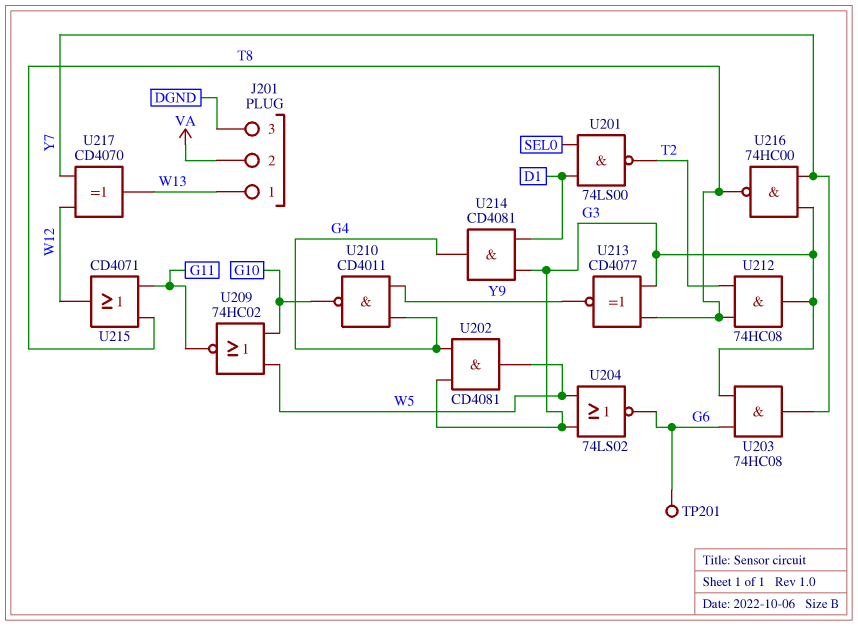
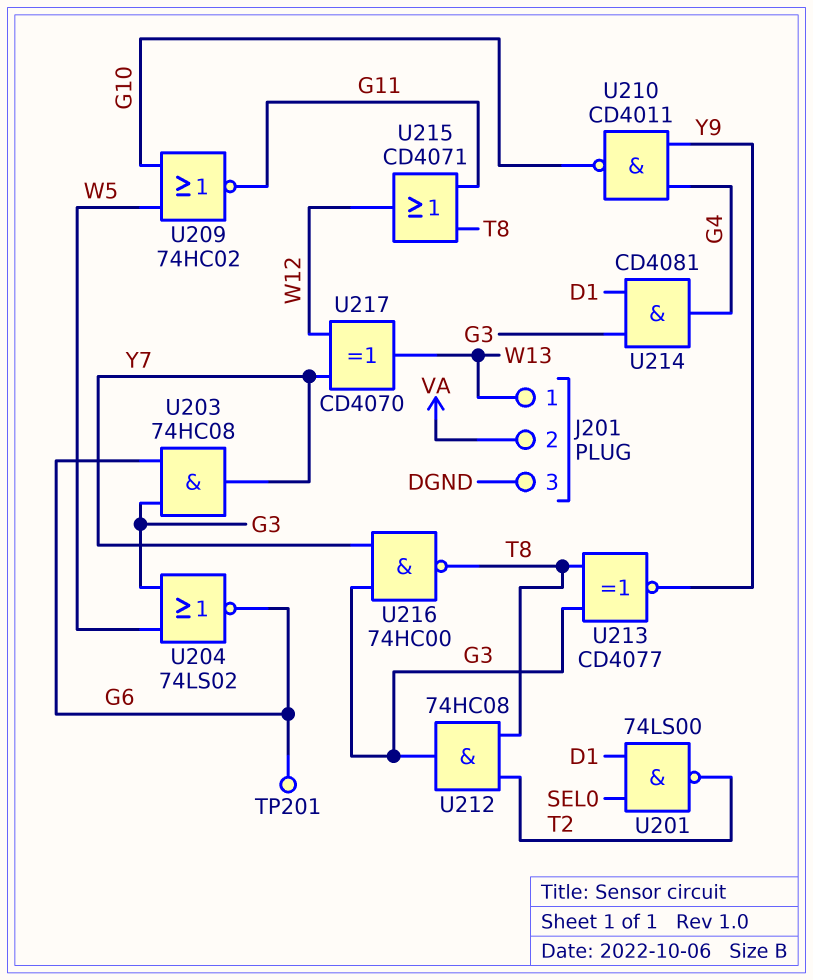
U202: AND CD4081 (in G3, in G4, out W5) -> none

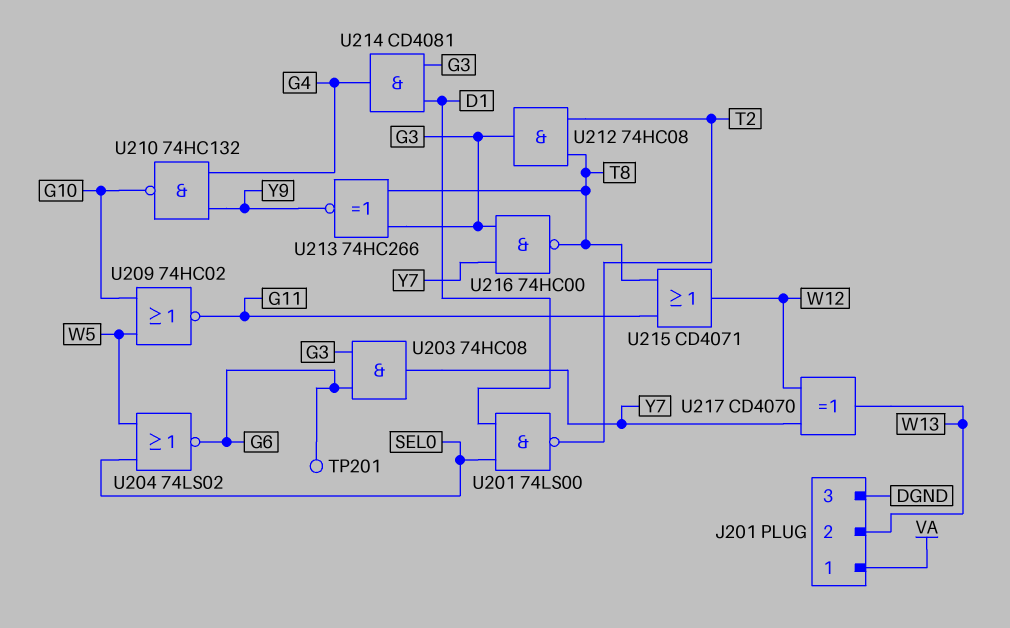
J201 pin 1: W13 -> VA
J201 pin 2: VA -> W13
U204: NOR 74LS02 (in G3, in W5, out G6) -> NOR 74LS02 (in SEL0, in W5, out G6)
U210: NAND CD4011 (in G4, in Y9, out G10) -> NAND 74HC132 (in G4, in Y9, out G10)
U213: XNOR CD4077 (in G3, in T8, out Y9) -> XNOR 74HC266 (in G3, in T8, out Y9)

